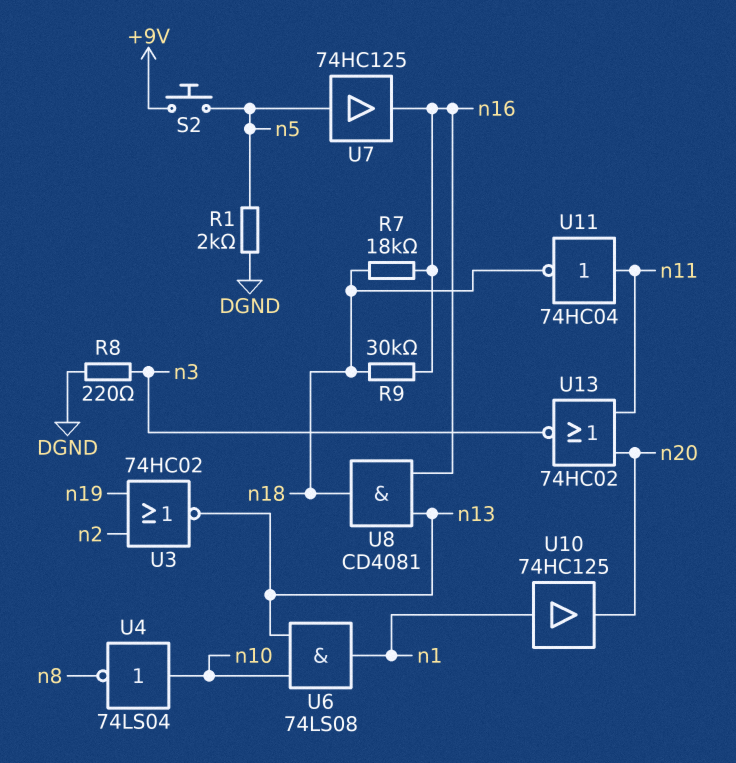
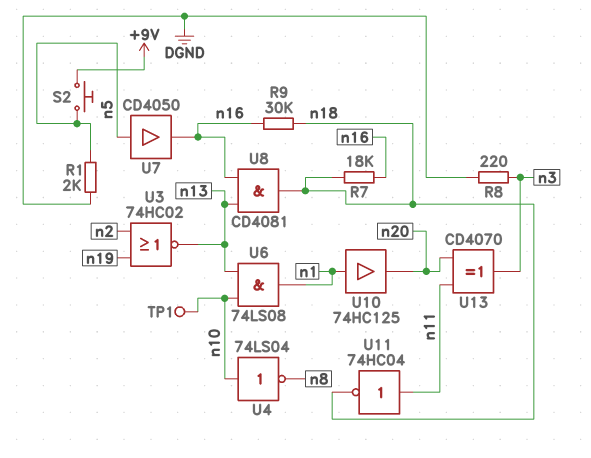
TP1: none -> test point (n10)
U7: buffer 74HC125 (in n5, out n16) -> buffer CD4050 (in n5, out n16)
U13: NOR 74HC02 (in n11, in n20, out n3) -> XOR CD4070 (in n11, in n20, out n3)

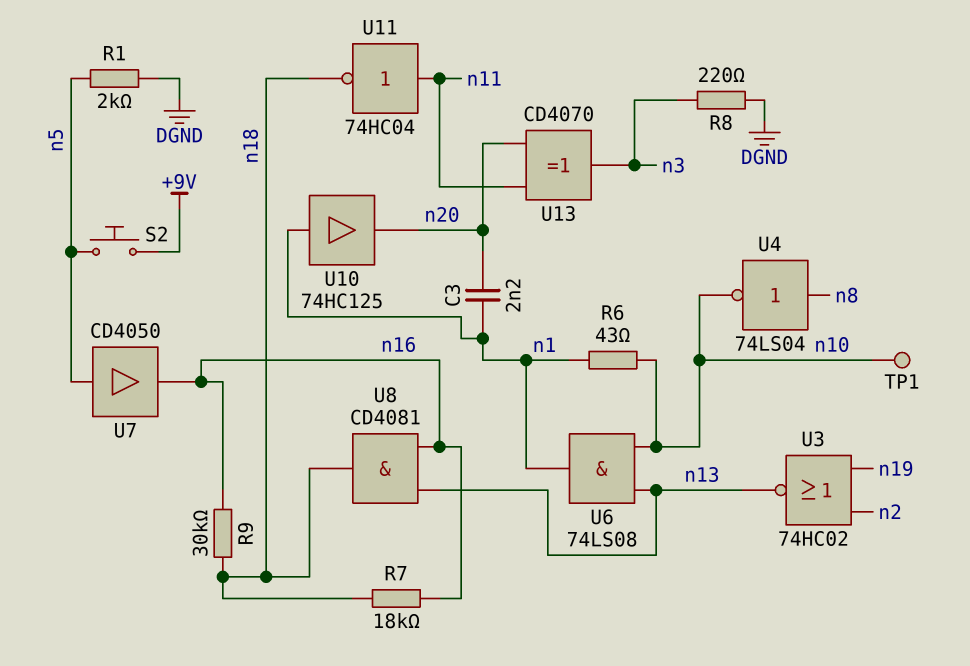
C3: none -> 2.2nF (n1, n20)
R6: none -> 43 (n1, n10)
U4: NOT 74LS04 (in n10, out n8) -> NOT 74LS04 (in n8, out n10)

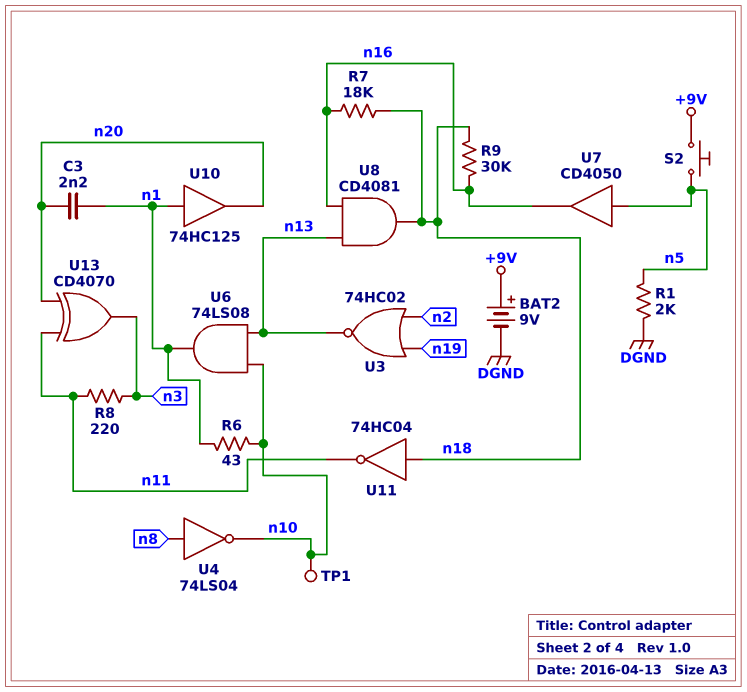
BAT2: none -> 9V (plus +9V, minus DGND)
R8: 220 (DGND, n3) -> 220 (n3, n11)
U11: NOT 74HC04 (in n11, out n18) -> NOT 74HC04 (in n18, out n11)

